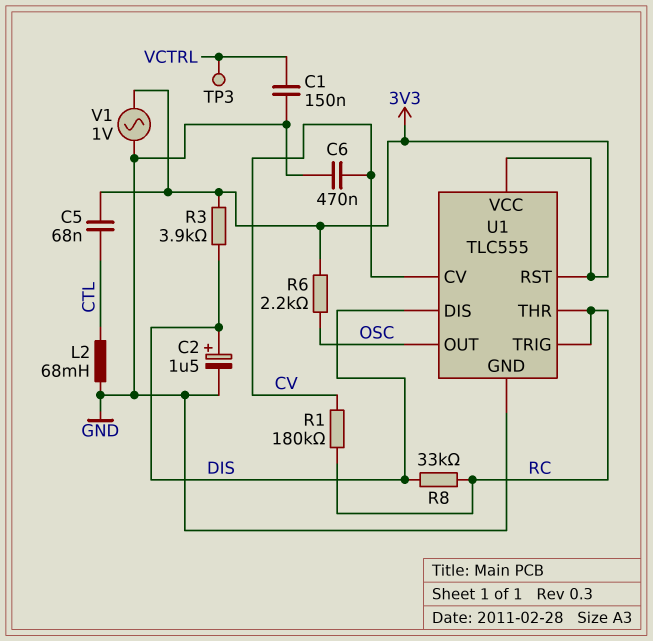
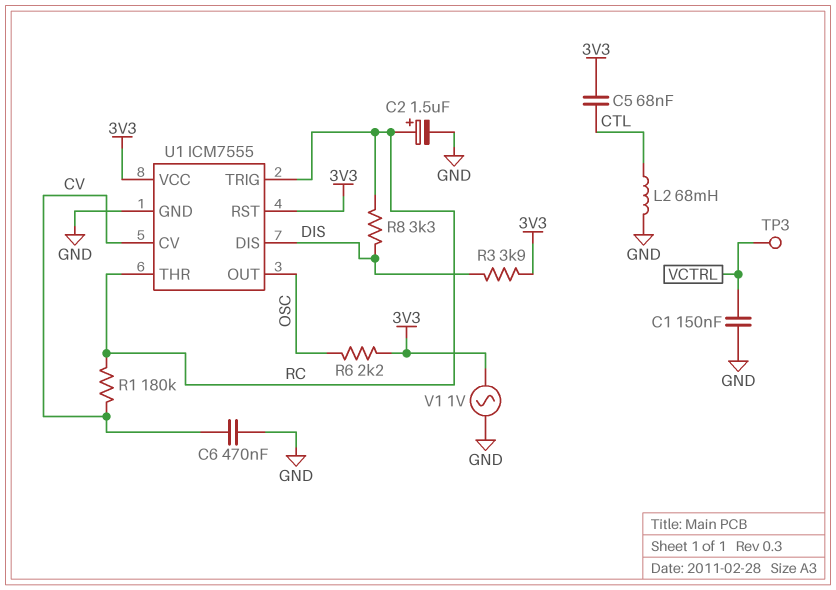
C2: 1.5uF (plus DIS, minus GND) -> 1.5uF (plus RC, minus GND)
R8: 33k (DIS, RC) -> 3.3k (DIS, RC)
U1: TLC555 -> ICM7555

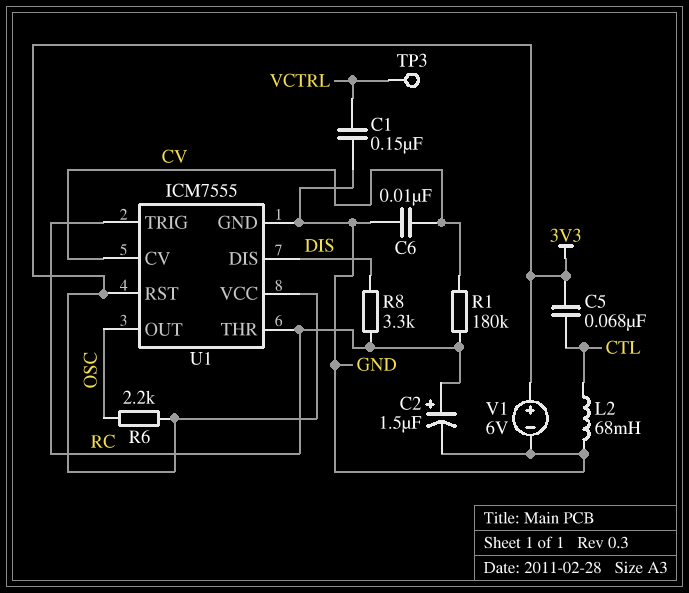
C6: 470nF (CV, GND) -> 10nF (CV, GND)
R3: 3.9k (3V3, DIS) -> none
V1: AC 1V (3V3, GND) -> 6V (plus 3V3, minus GND)

